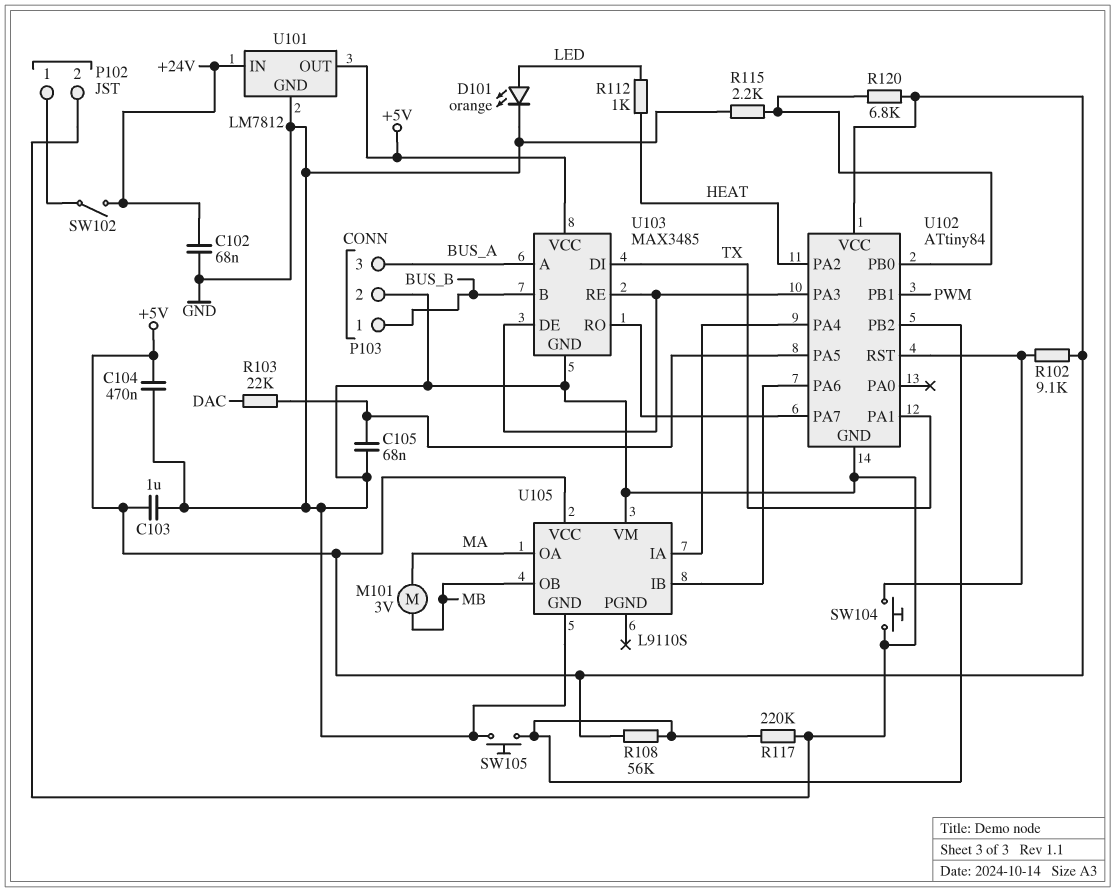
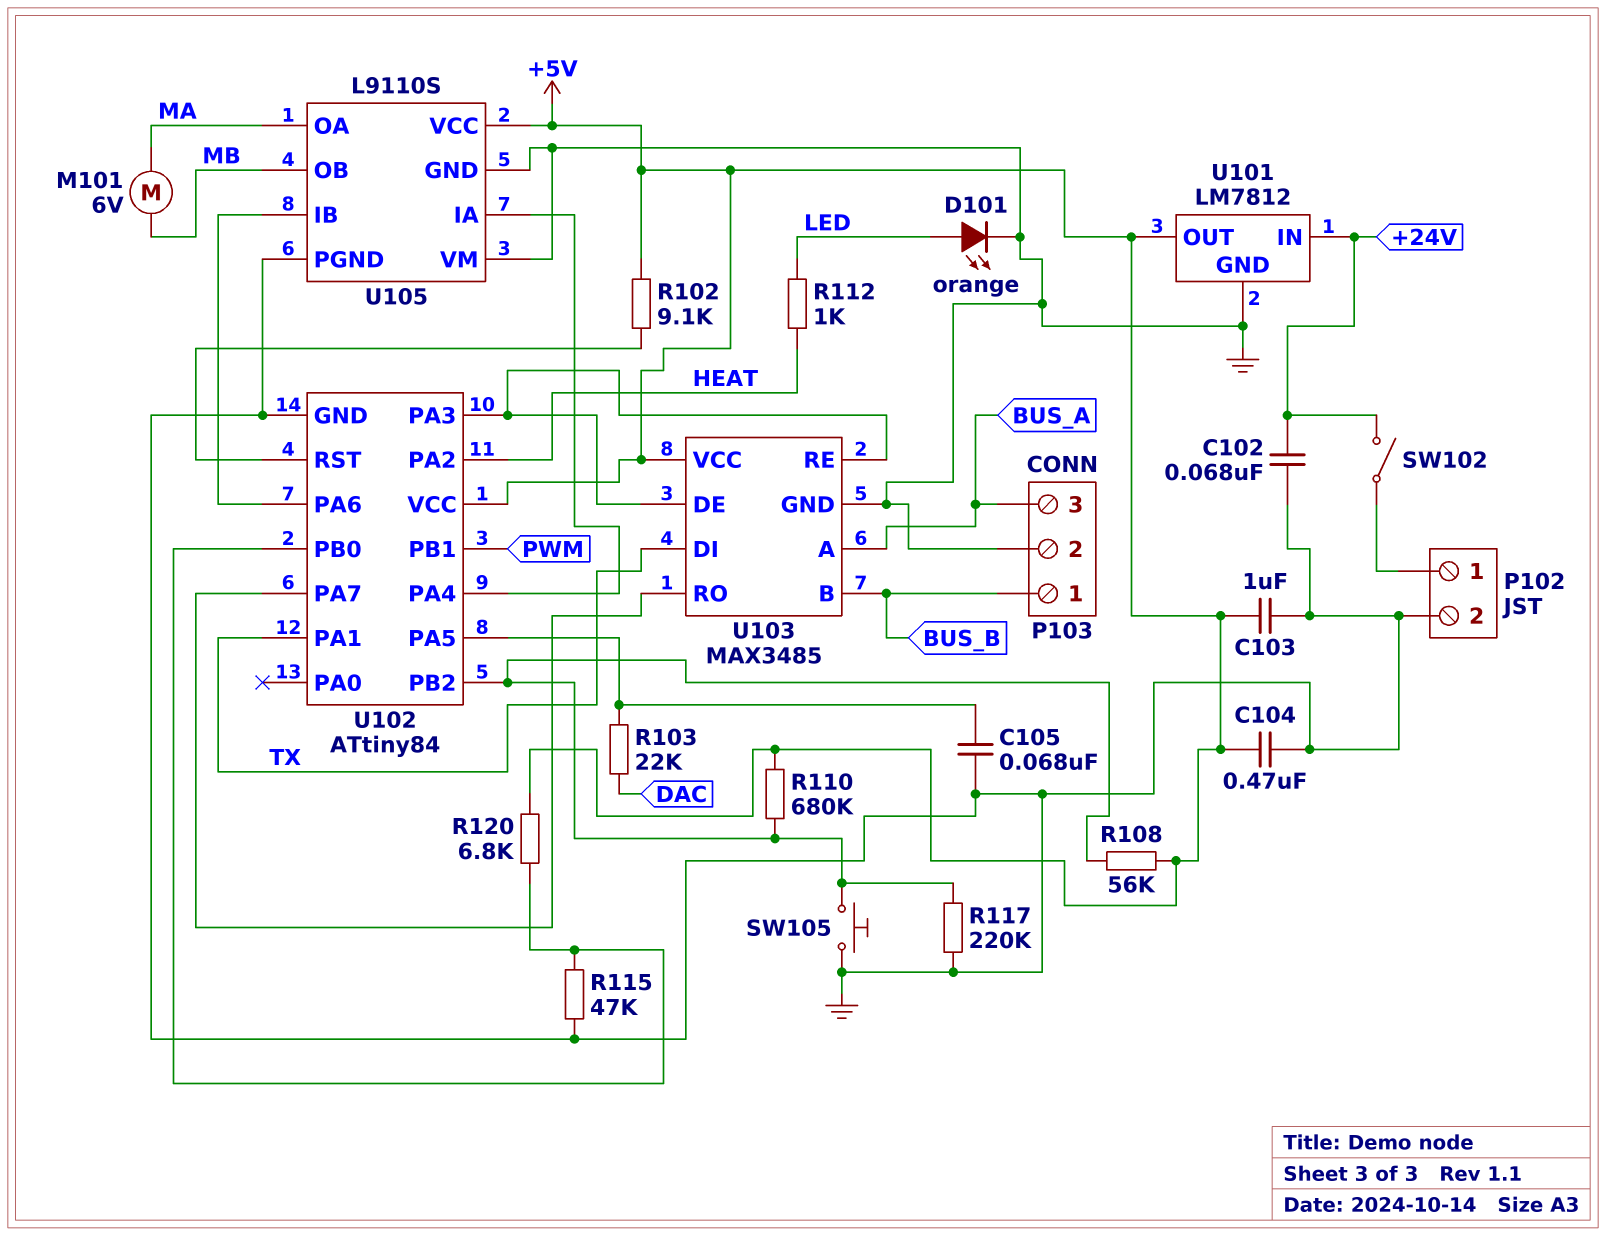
M101: motor 3V (MA, MB) -> motor 6V (MA, MB)
R110: none -> 680k (+5V, U102/PB2)
R115: 2.2k (GND, U102/PB0) -> 47k (GND, U102/PB0)
SW104: button (GND, U102/RST) -> none
U105 pin PGND: none -> GND

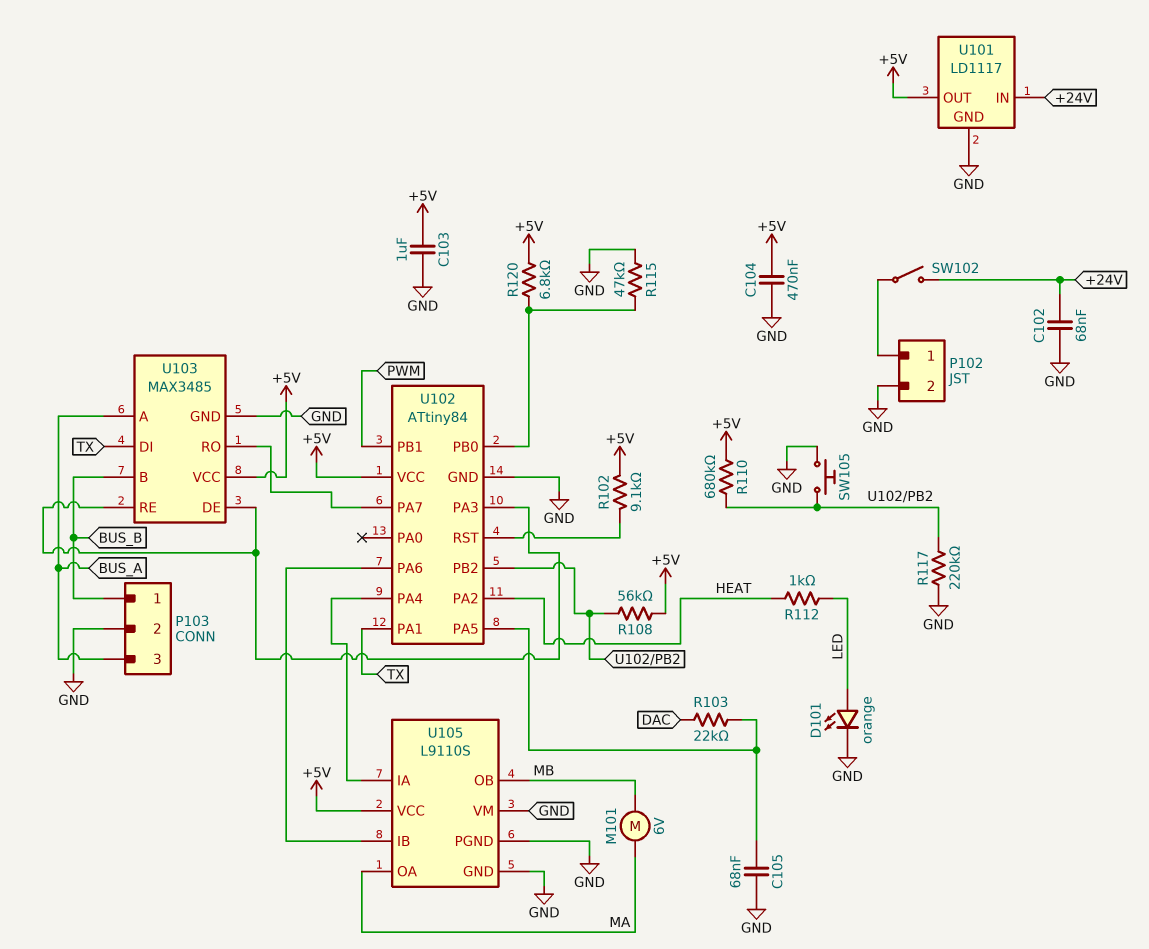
U101: LM7812 -> LD1117

